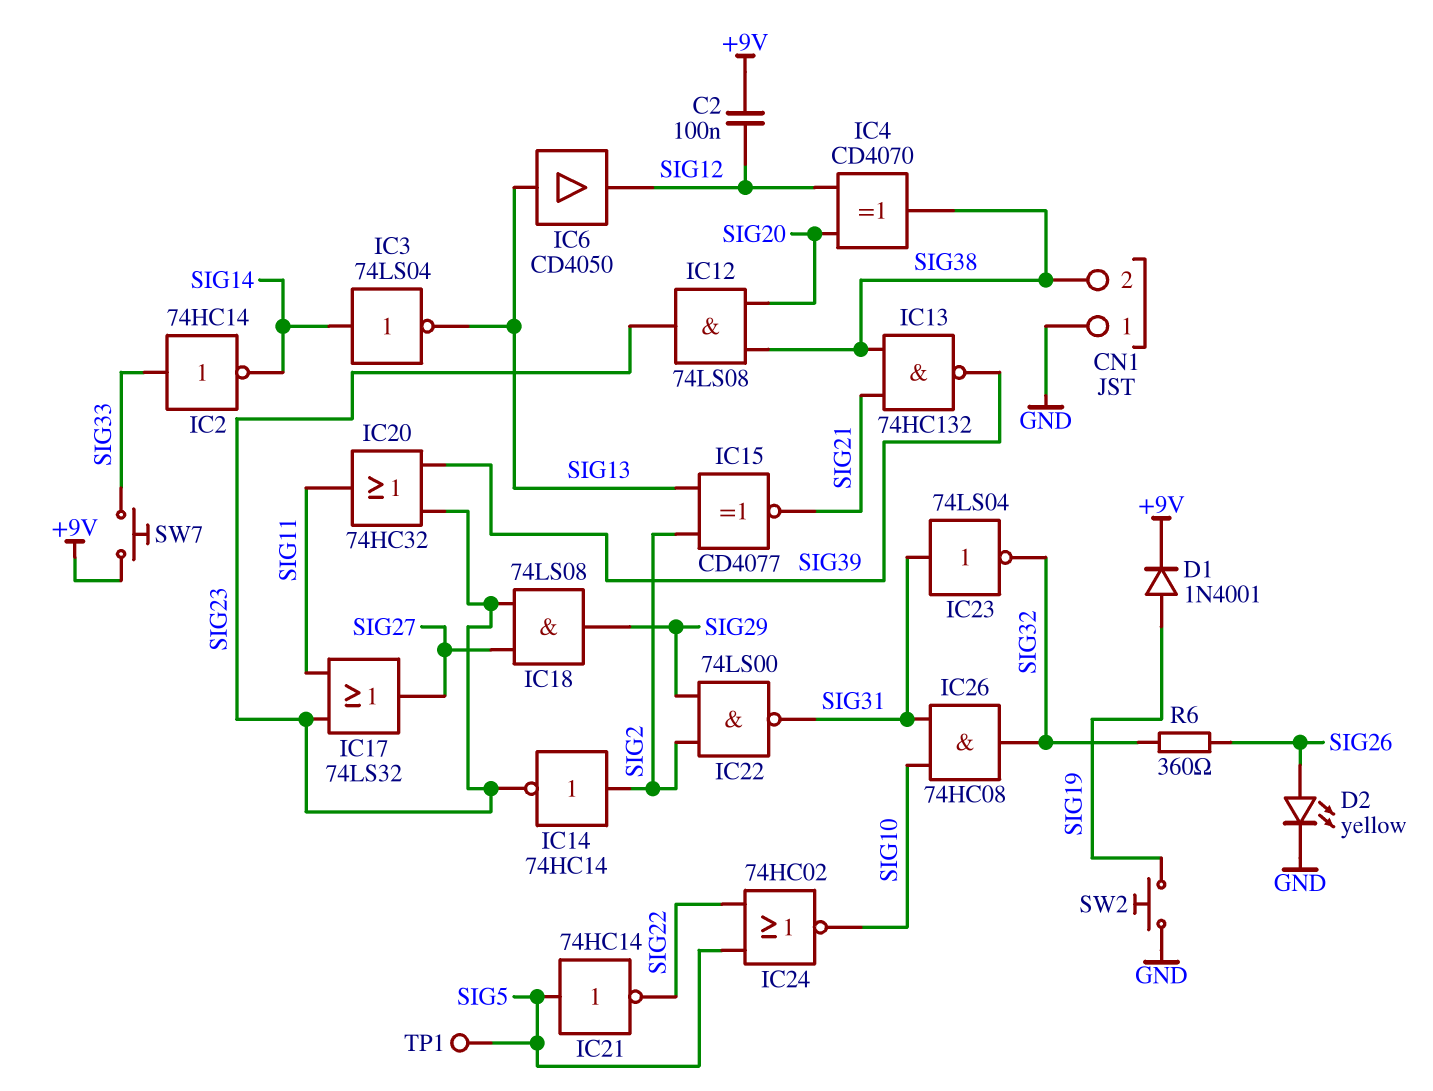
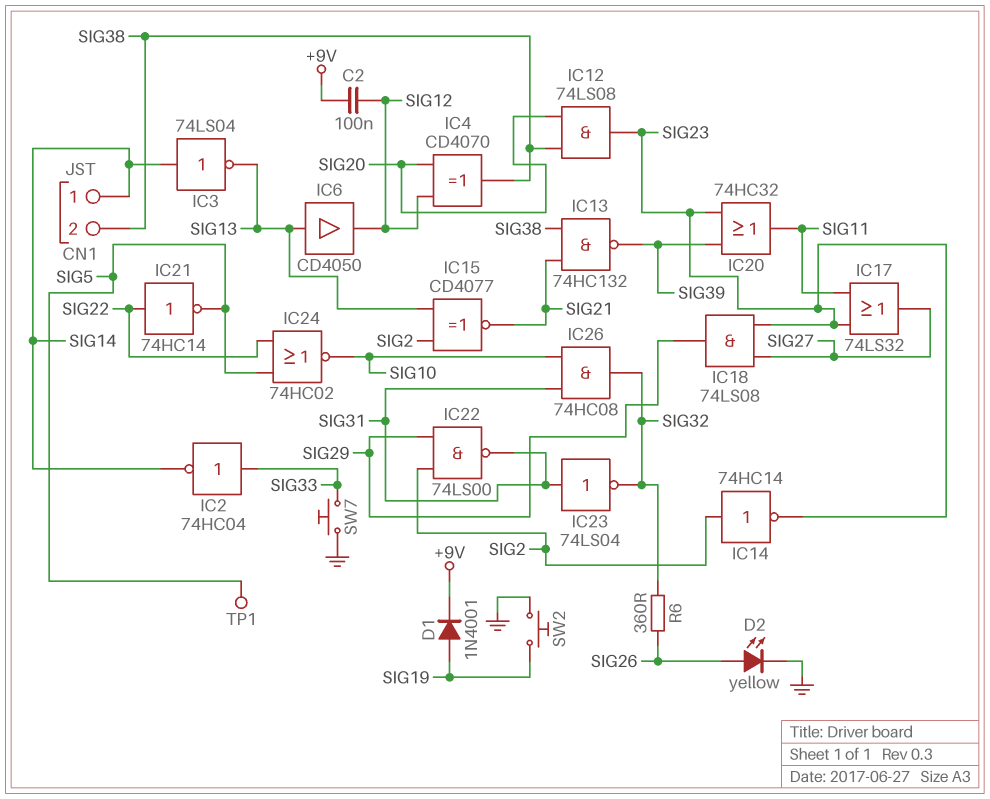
CN1 pin 1: GND -> SIG14
IC2: NOT 74HC14 (in SIG33, out SIG14) -> NOT 74HC04 (in SIG33, out SIG14)
IC21: NOT 74HC14 (in SIG5, out SIG22) -> NOT 74HC14 (in SIG22, out SIG5)
SW7: button (+9V, SIG33) -> button (GND, SIG33)

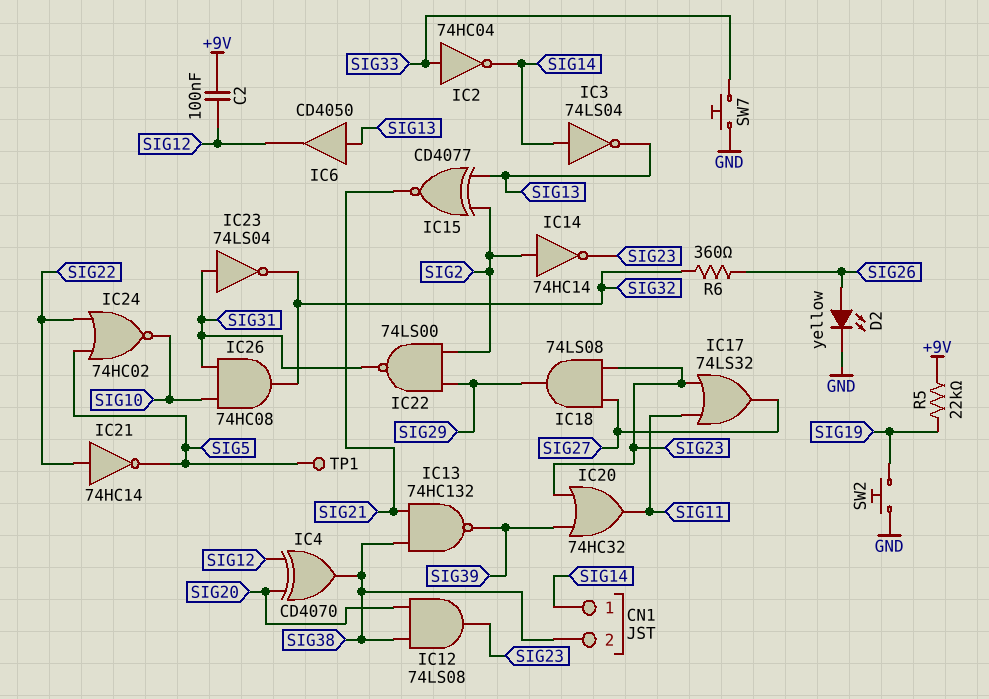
D1: diode 1N4001 (A SIG19, K +9V) -> none
R5: none -> 22k (+9V, SIG19)

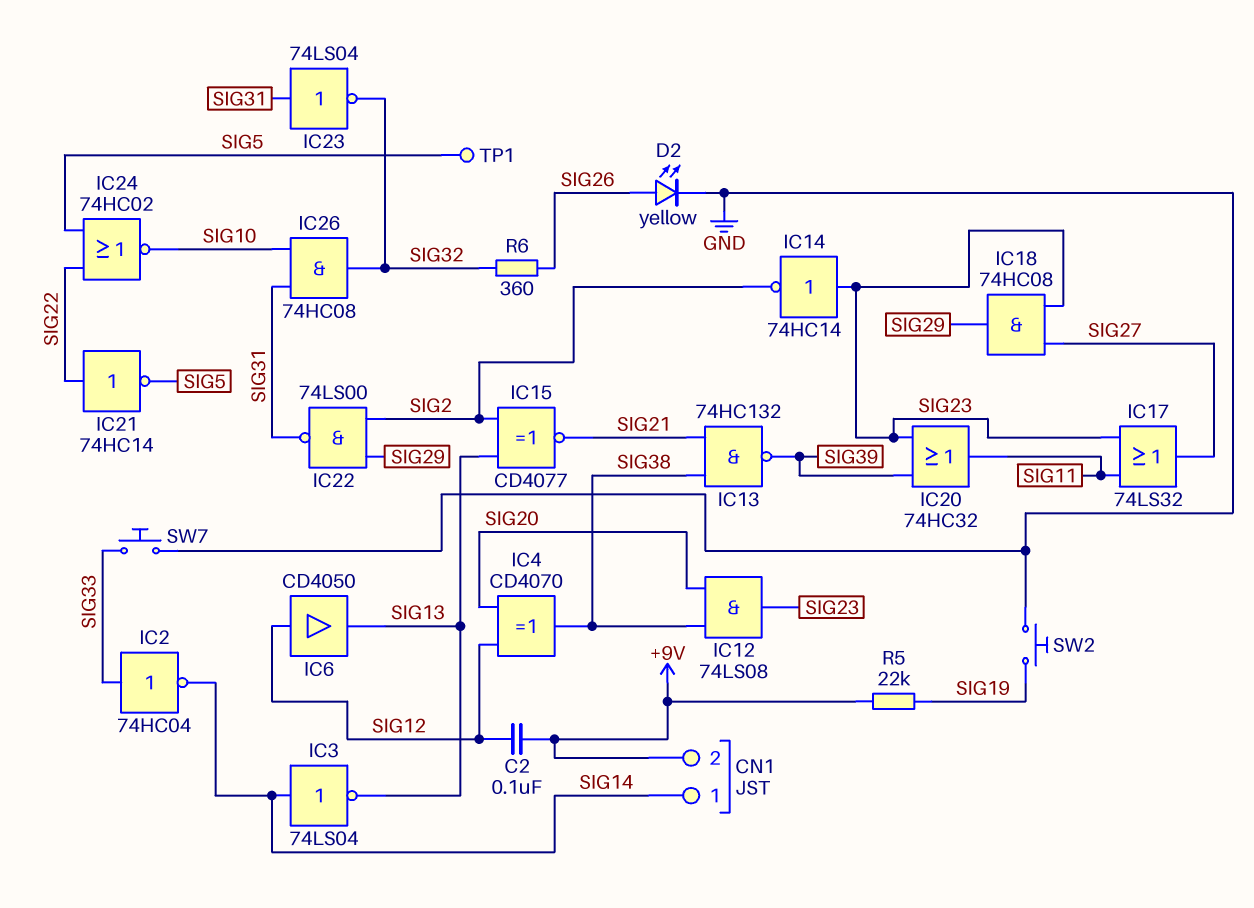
CN1 pin 2: SIG38 -> +9V
IC6: buffer CD4050 (in SIG13, out SIG12) -> buffer CD4050 (in SIG12, out SIG13)
IC14: NOT 74HC14 (in SIG2, out SIG23) -> NOT 74HC14 (in SIG23, out SIG2)
IC18: AND 74LS08 (in SIG23, in SIG27, out SIG29) -> AND 74HC08 (in SIG23, in SIG27, out SIG29)

